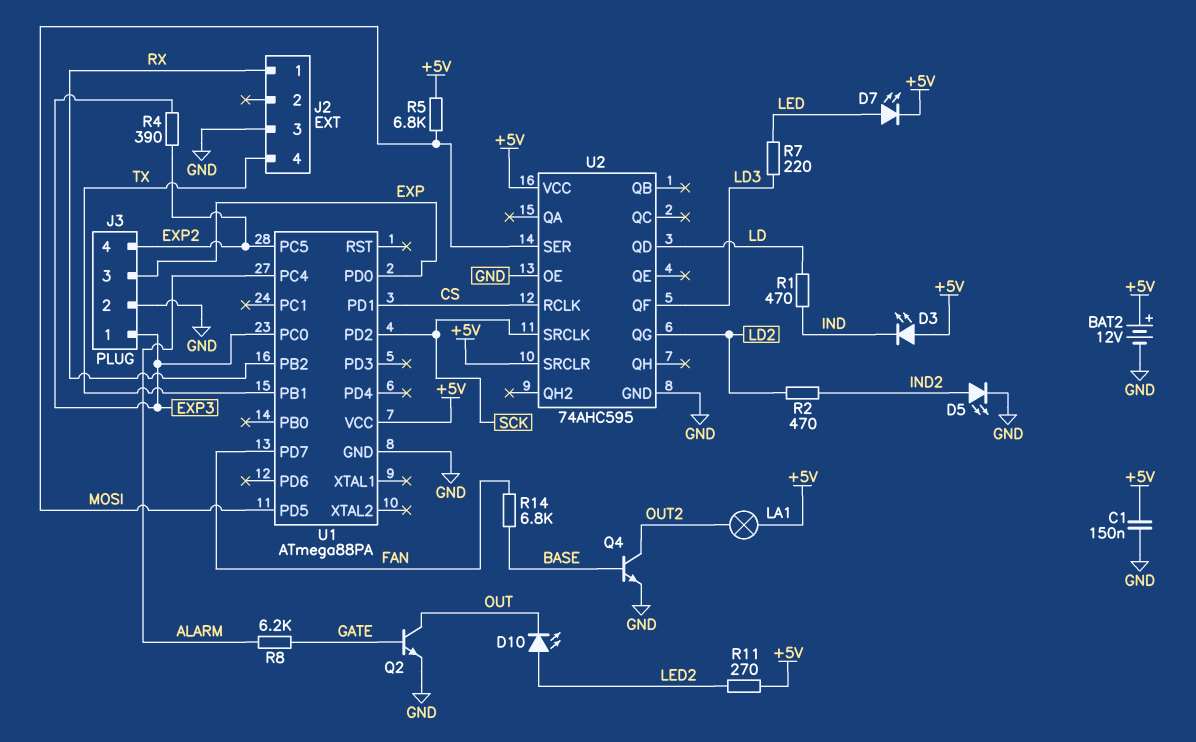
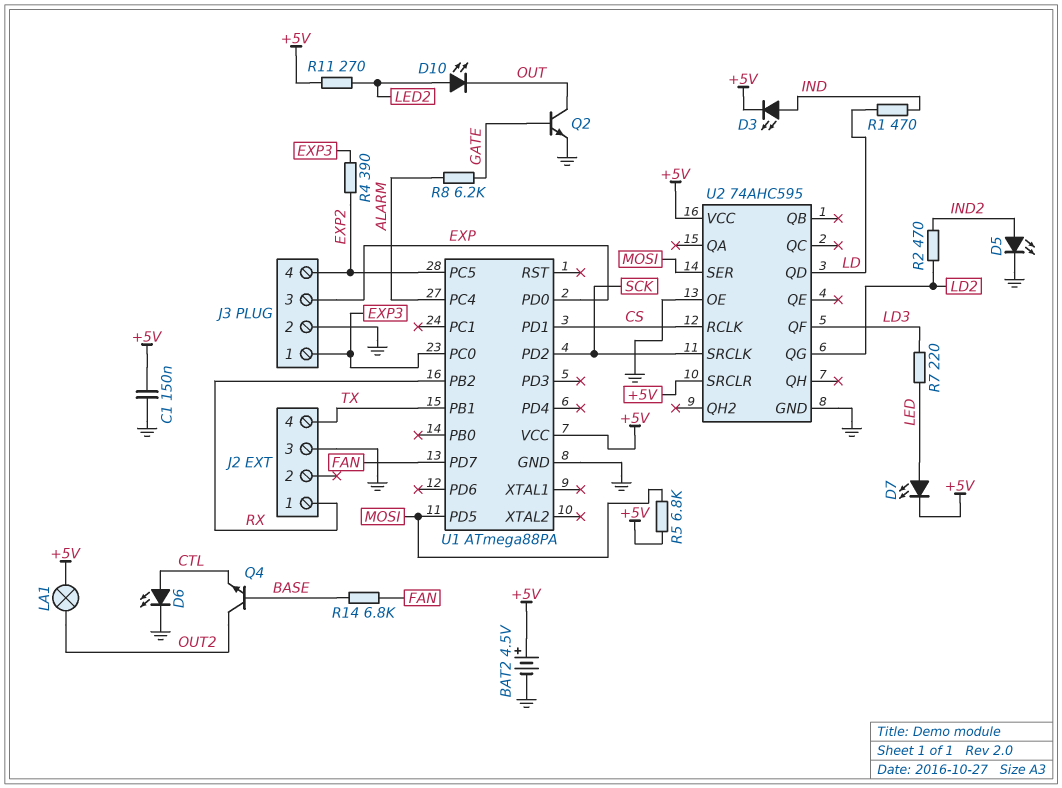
BAT2: 12V (plus +5V, minus GND) -> 4.5V (plus +5V, minus GND)
D3: LED (A +5V, K IND) -> LED (A IND, K +5V)
D6: none -> LED (A CTL, K GND)
Q4: NPN (B BASE, C OUT2, E GND) -> NPN (B BASE, C OUT2, E CTL)

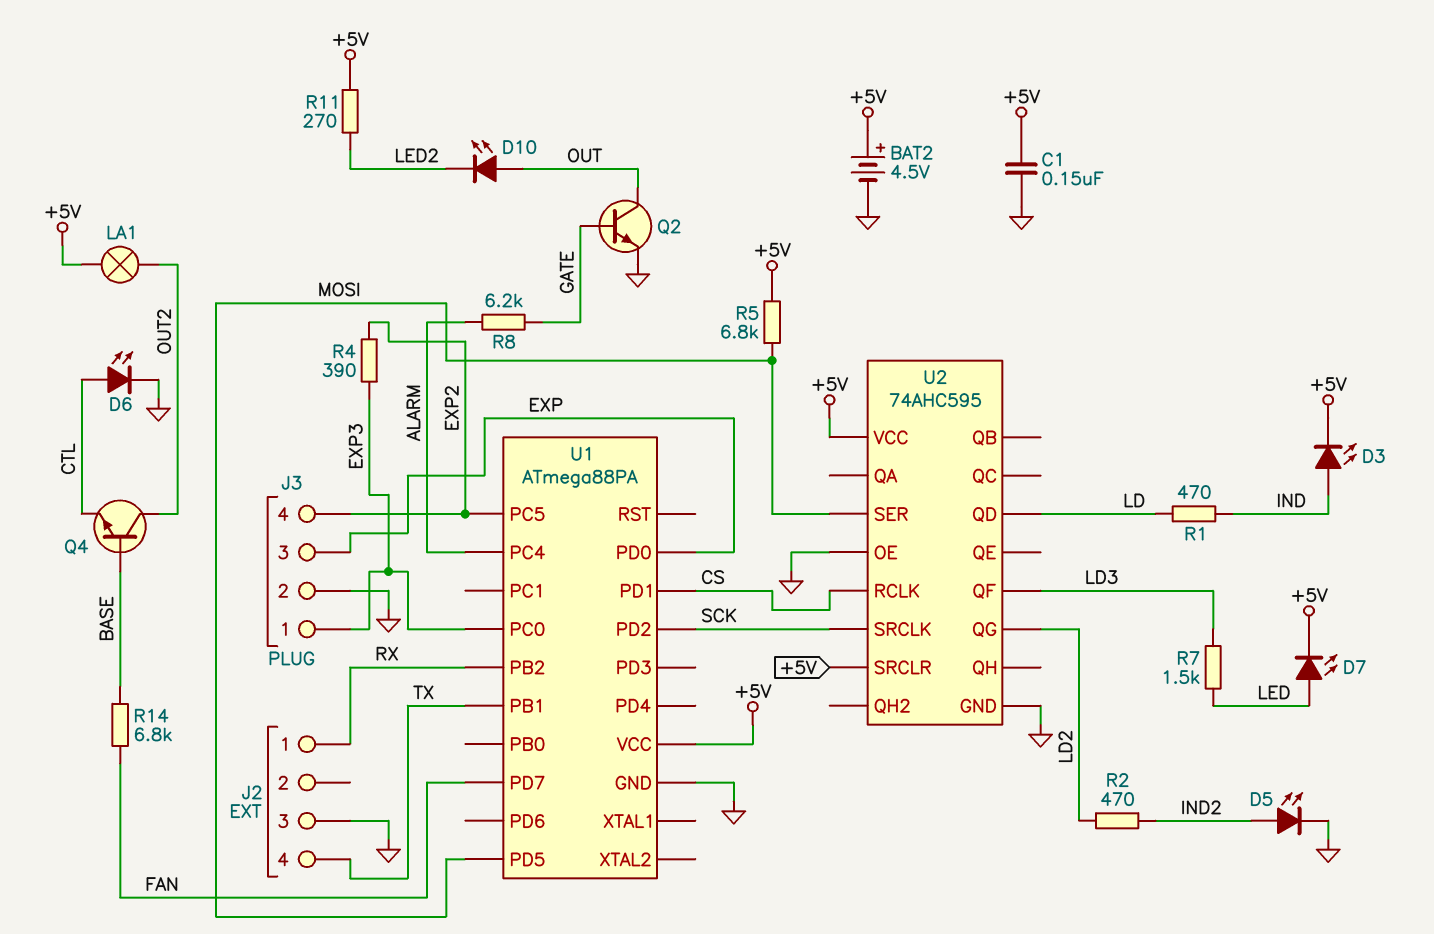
D10: LED (A LED2, K OUT) -> LED (A OUT, K LED2)
R7: 220 (LD3, LED) -> 1.5k (LD3, LED)

